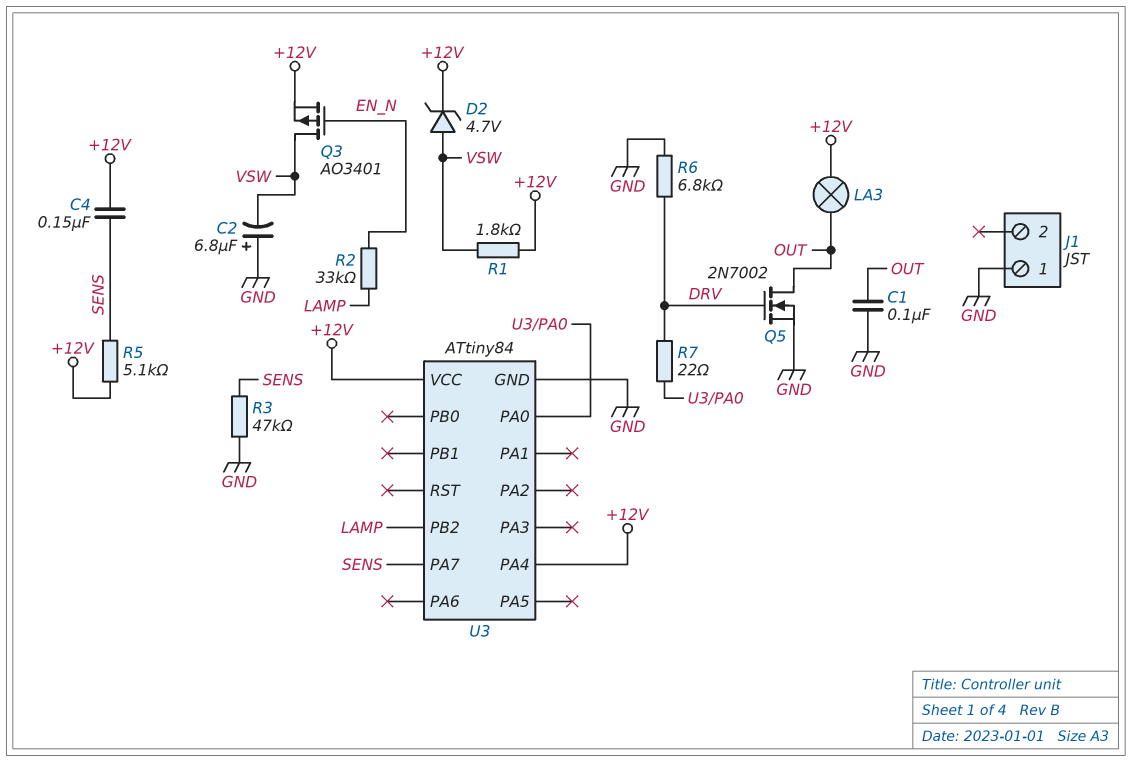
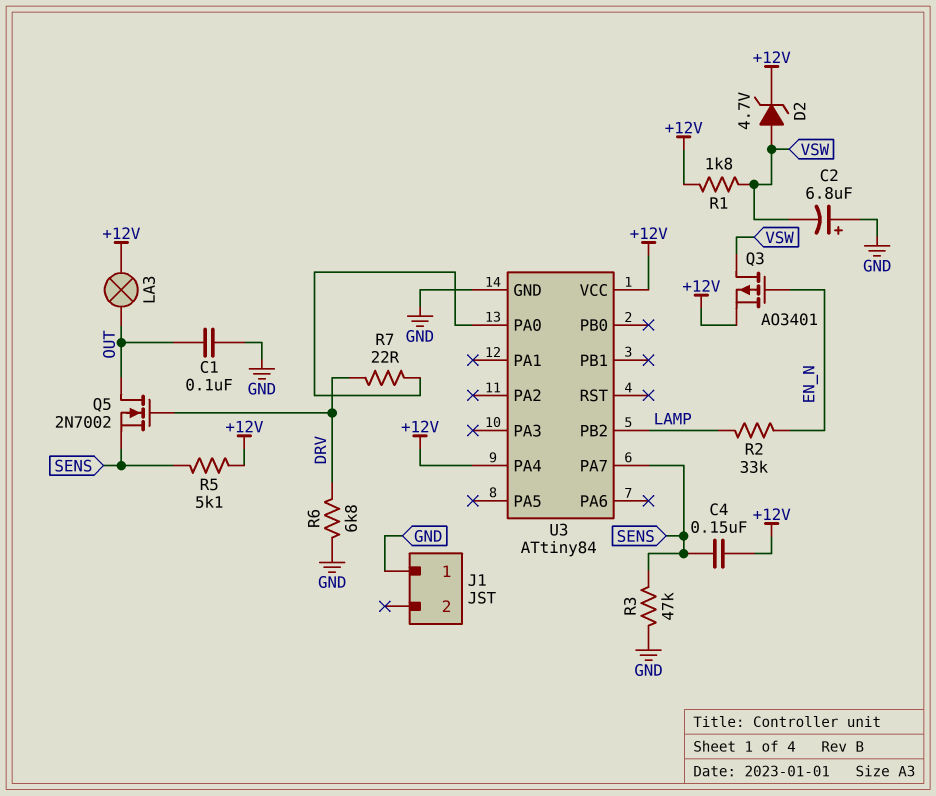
Q5: NMOS 2N7002 (G DRV, D OUT, S GND) -> NMOS 2N7002 (G DRV, D OUT, S SENS)

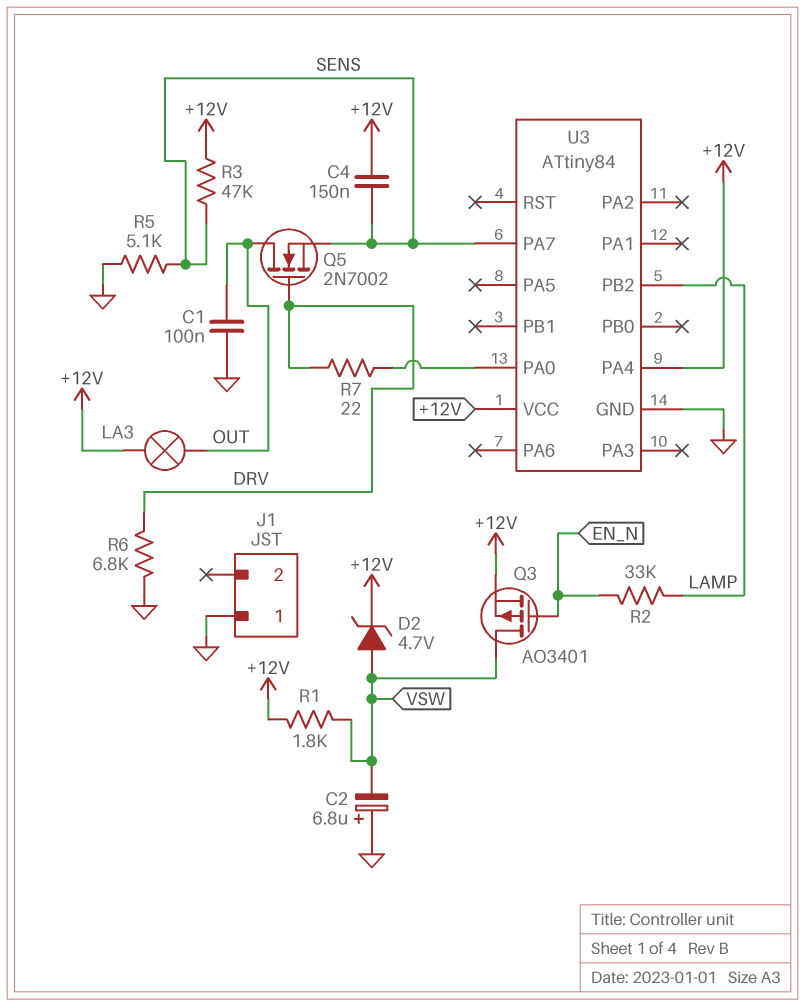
R3: 47k (GND, SENS) -> 47k (+12V, SENS)
R5: 5.1k (+12V, SENS) -> 5.1k (GND, SENS)

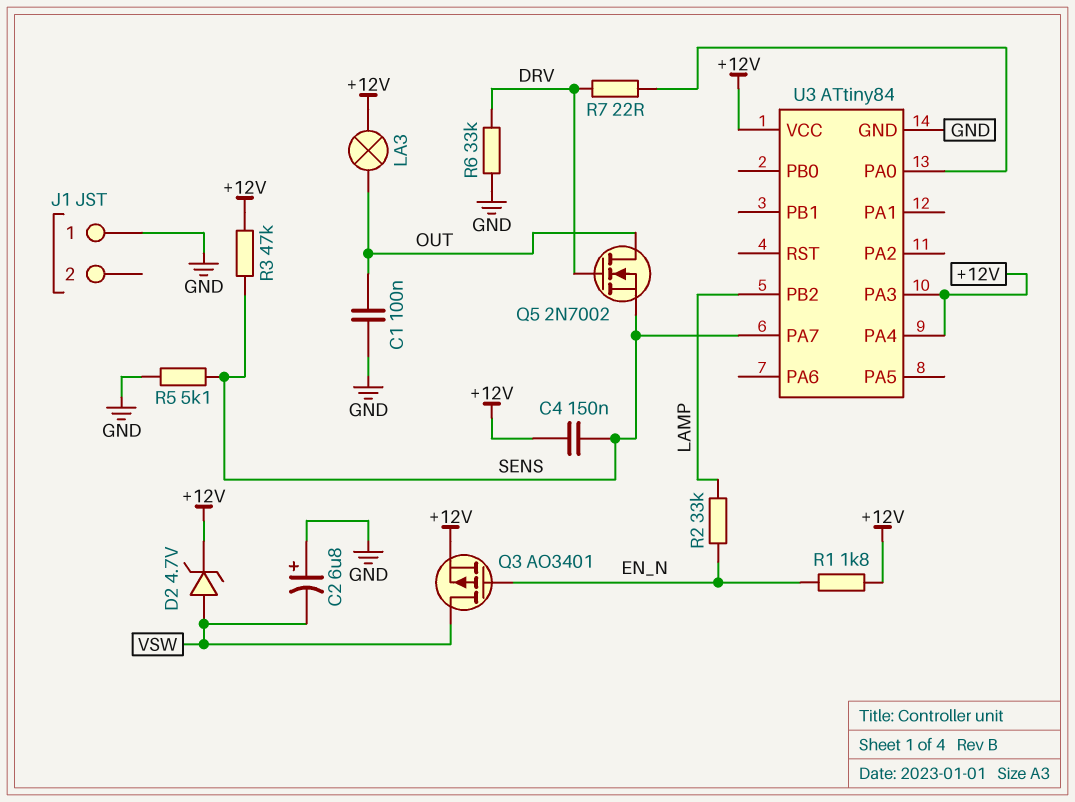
R1: 1.8k (+12V, VSW) -> 1.8k (+12V, EN_N)
R6: 6.8k (DRV, GND) -> 33k (DRV, GND)
U3 pin PA3: none -> +12V

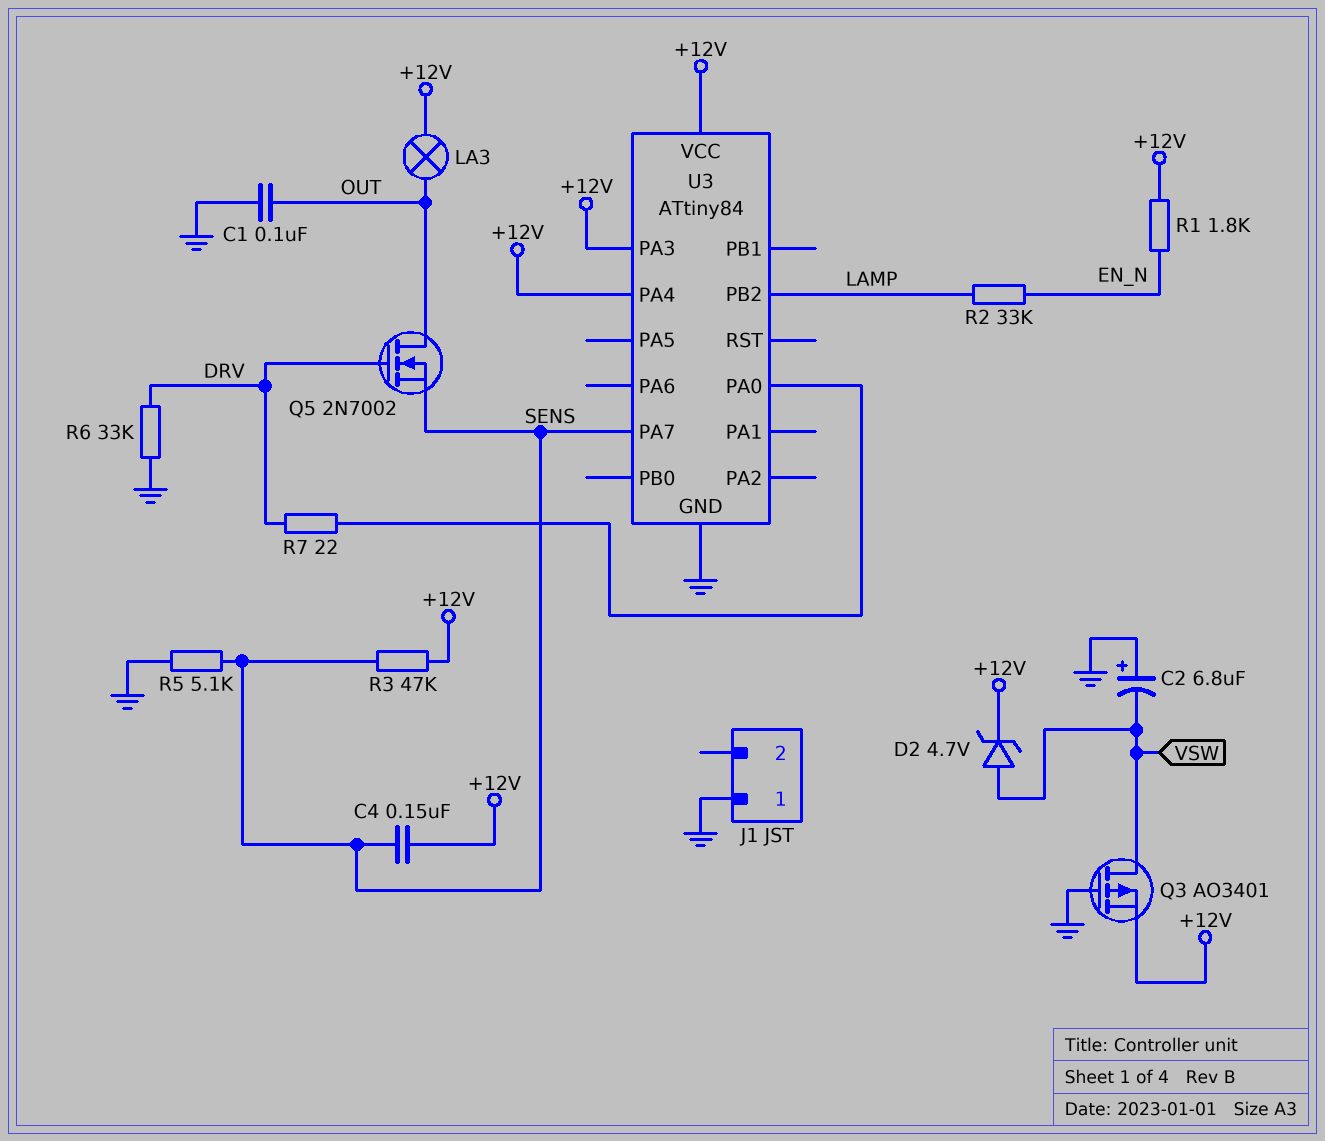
Q3: PMOS AO3401 (G EN_N, D VSW, S +12V) -> PMOS AO3401 (G GND, D VSW, S +12V)

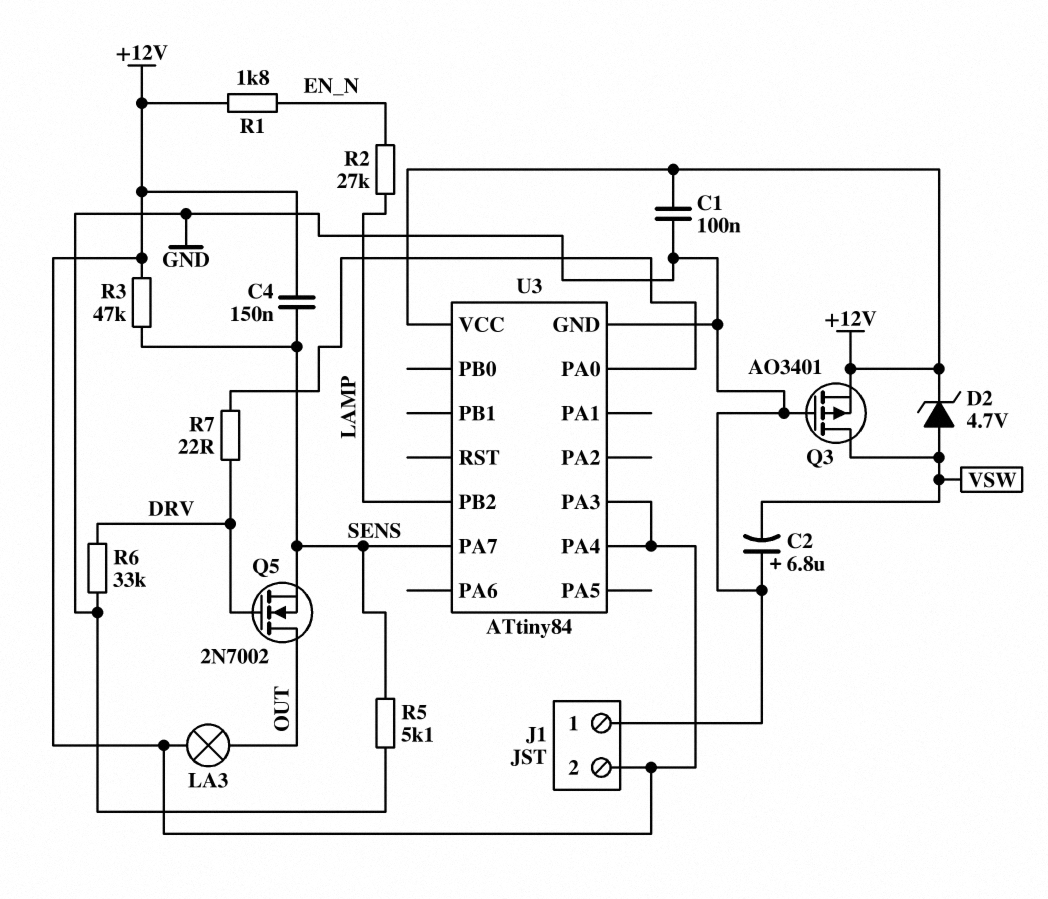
C1: 100nF (GND, OUT) -> 100nF (+12V, GND)
J1 pin 2: none -> +12V
R2: 33k (EN_N, LAMP) -> 27k (EN_N, LAMP)

